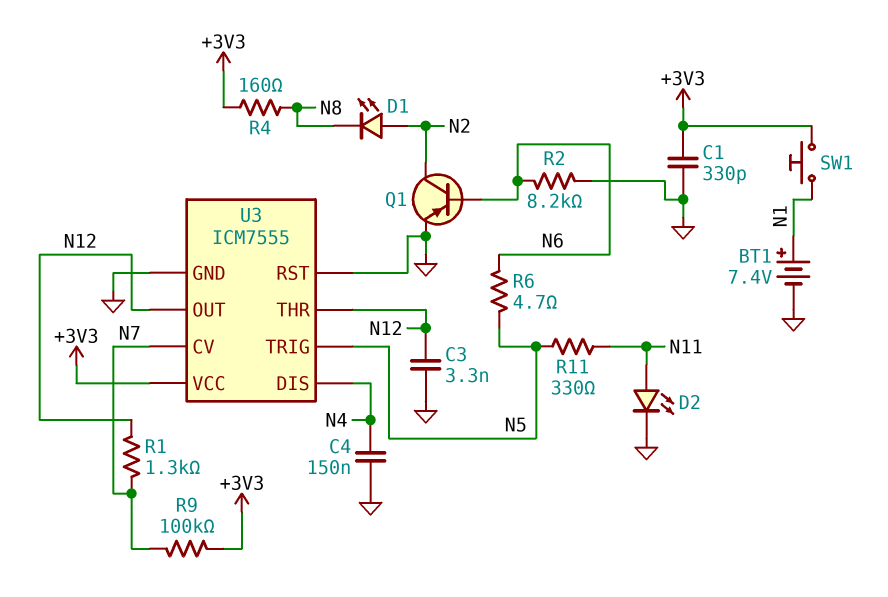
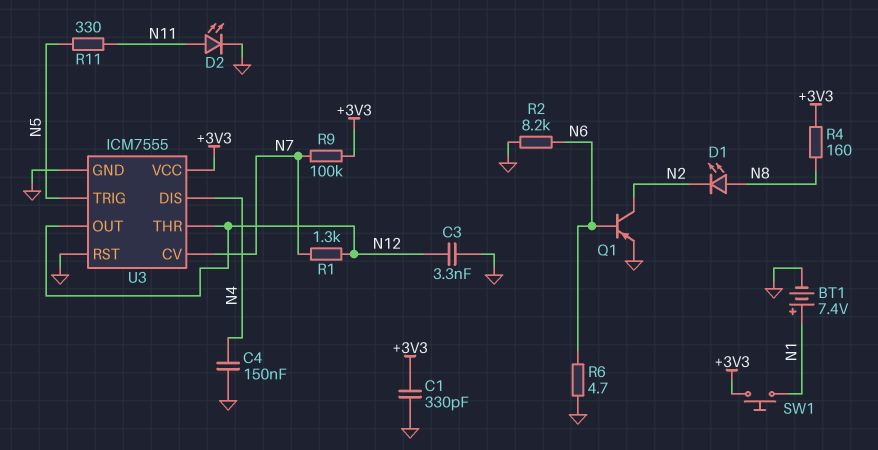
D1: LED (A N2, K N8) -> LED (A N8, K N2)
R6: 4.7 (N5, N6) -> 4.7 (GND, N6)

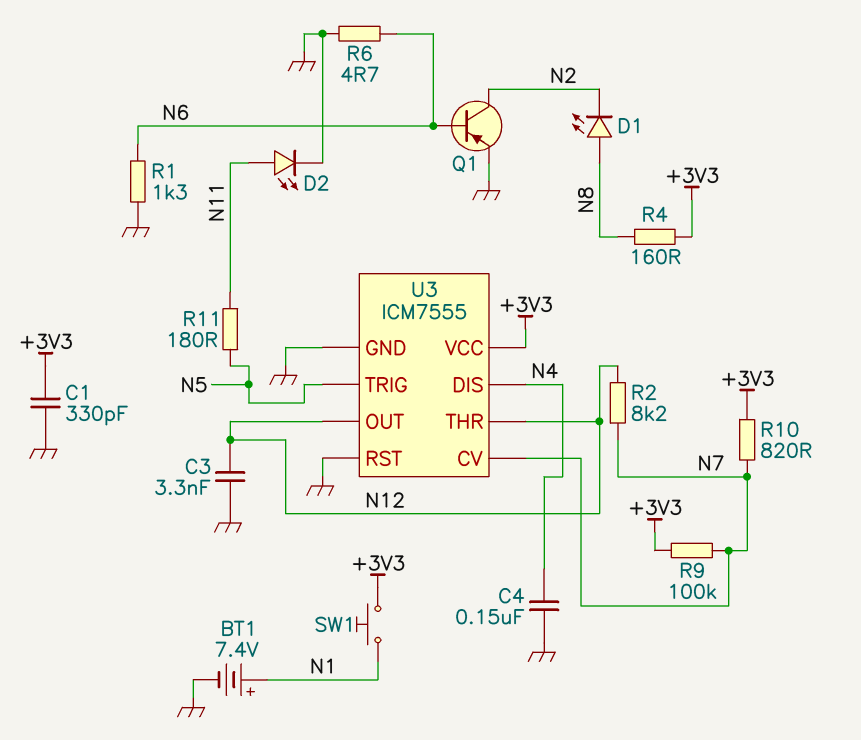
R1: 1.3k (N7, N12) -> 1.3k (GND, N6)
R2: 8.2k (GND, N6) -> 8.2k (N7, N12)
R10: none -> 820 (+3V3, N7)
R11: 330 (N5, N11) -> 180 (N5, N11)

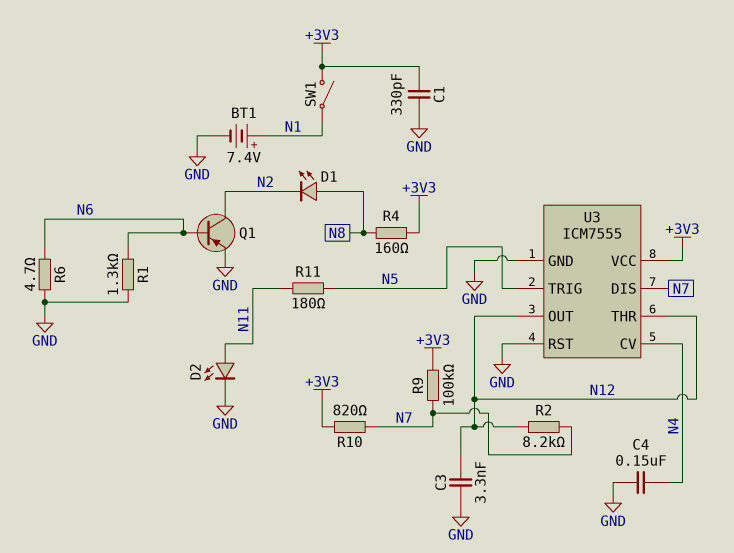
SW1: button (+3V3, N1) -> switch (+3V3, N1)
U3 pin CV: N7 -> N4
U3 pin DIS: N4 -> N7

